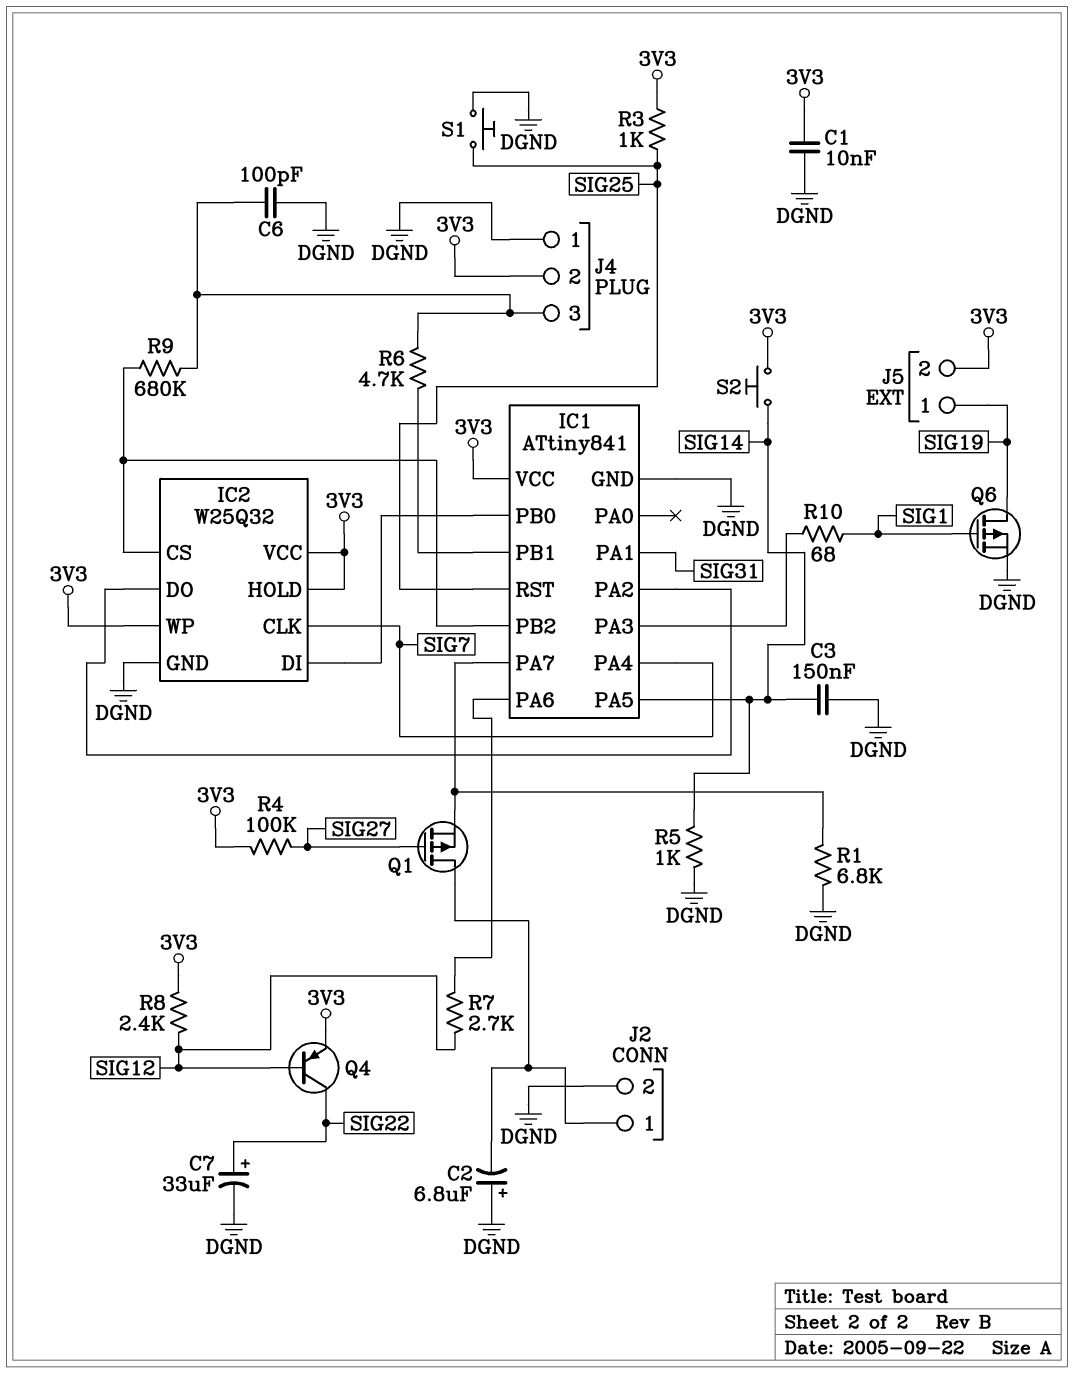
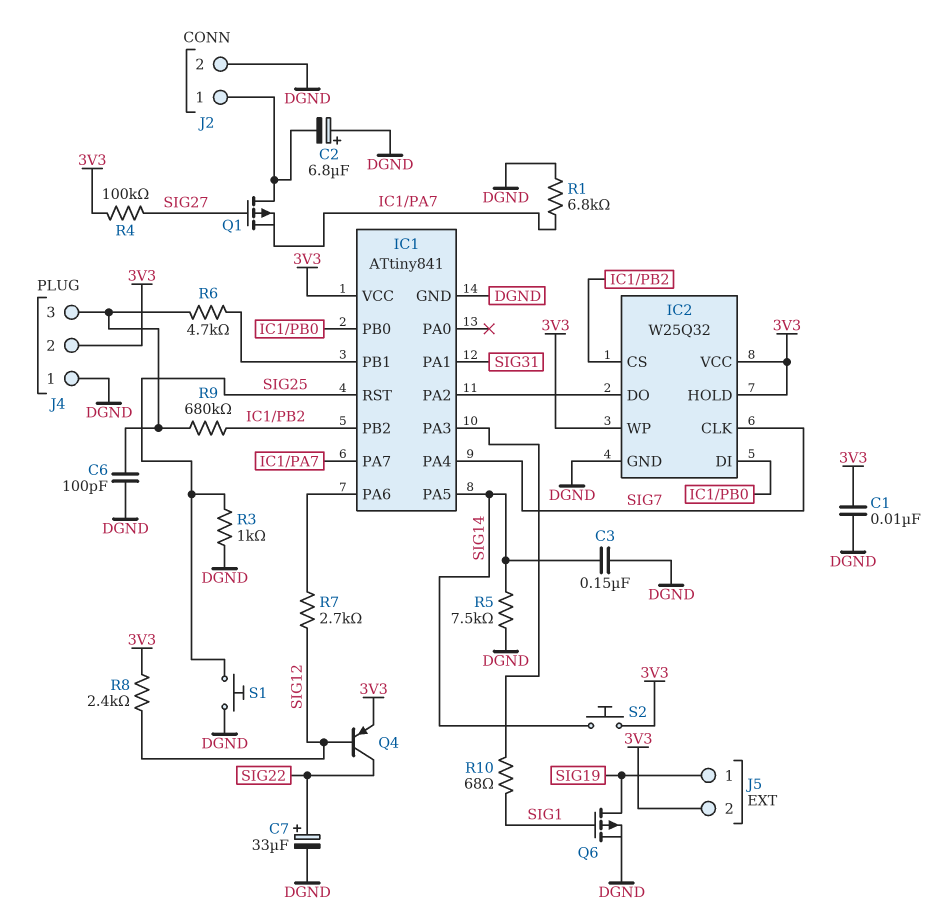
R3: 1k (3V3, SIG25) -> 1k (DGND, SIG25)
R5: 1k (DGND, SIG14) -> 7.5k (DGND, SIG14)

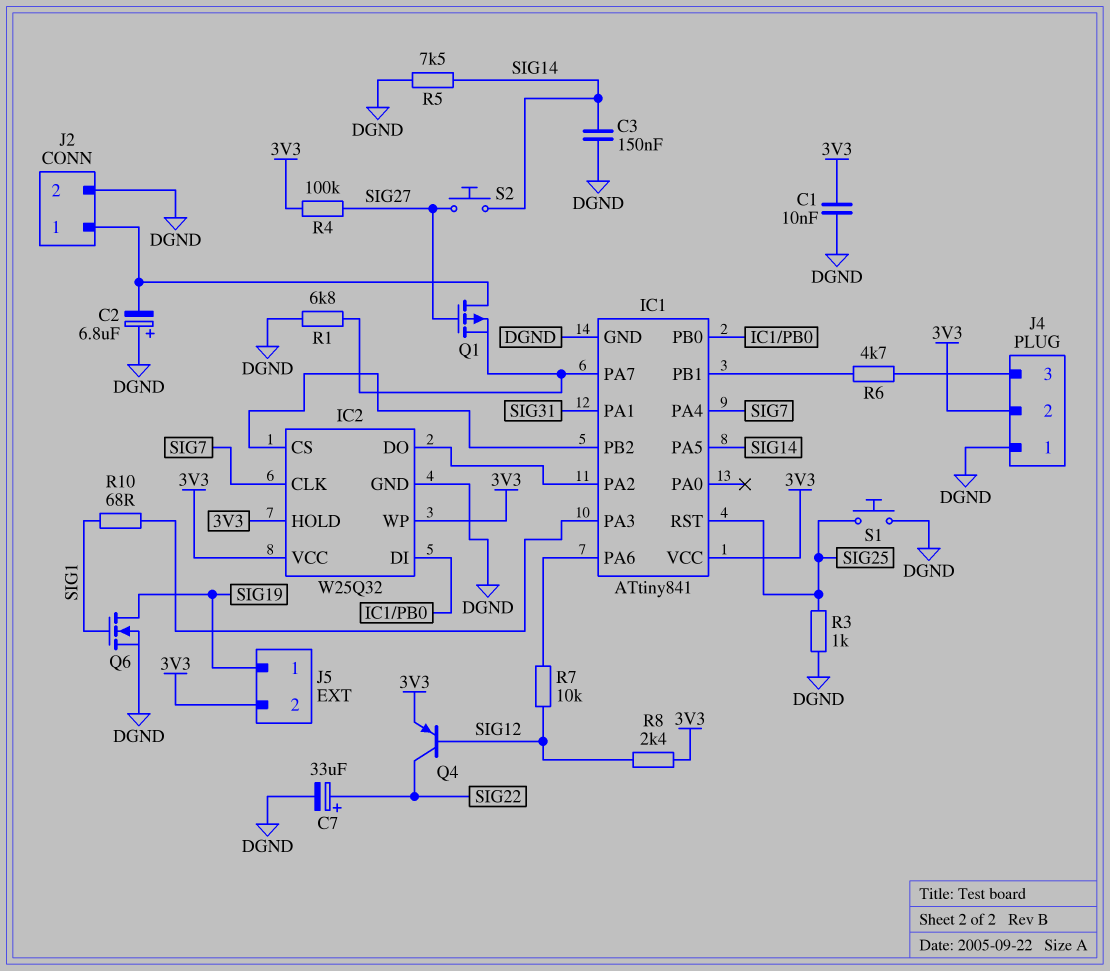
C6: 100pF (DGND, J4/3) -> none
Q6: PMOS (G SIG1, D SIG19, S DGND) -> NMOS (G SIG1, D SIG19, S DGND)
R7: 2.7k (IC1/PA6, SIG12) -> 10k (IC1/PA6, SIG12)
R9: 680k (IC1/PB2, J4/3) -> none
S2: button (3V3, SIG14) -> button (SIG14, SIG27)

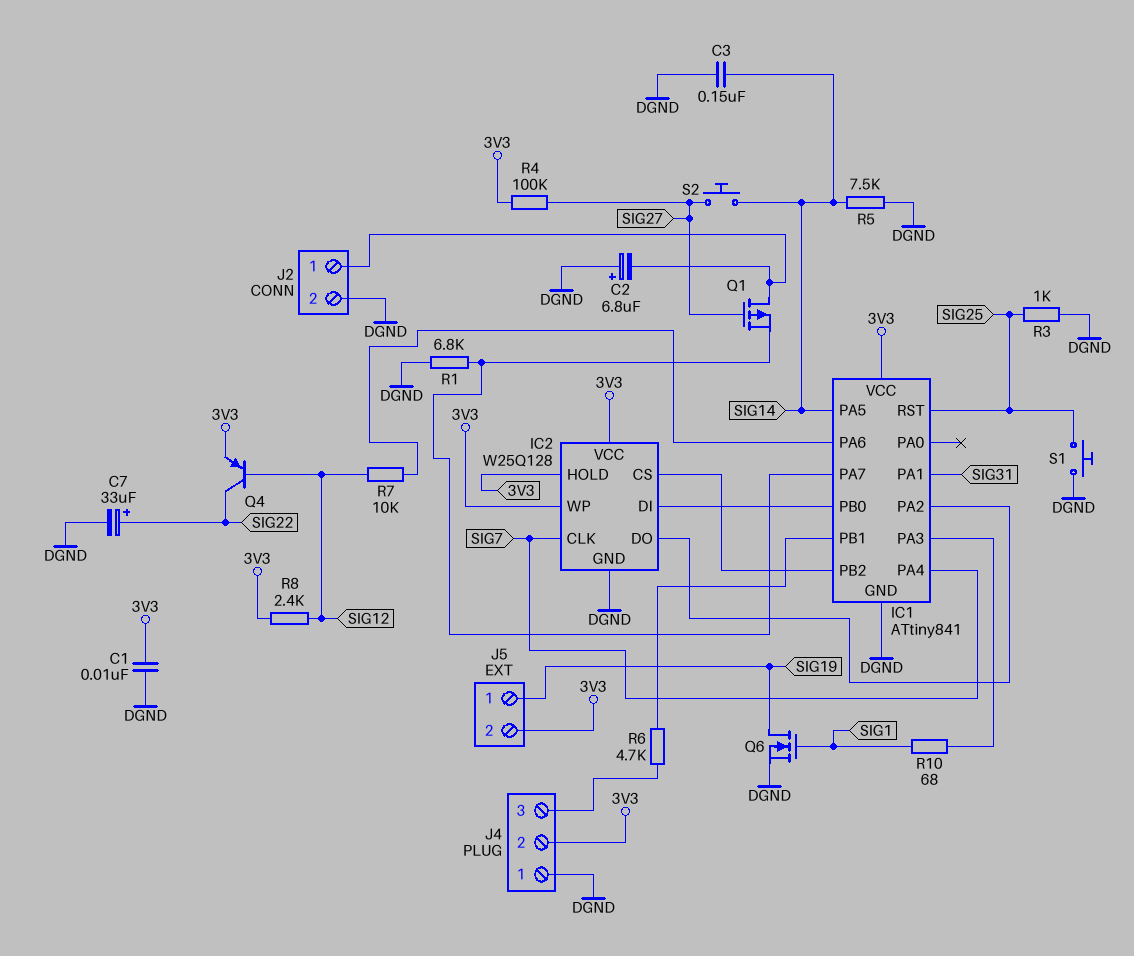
IC2: W25Q32 -> W25Q128

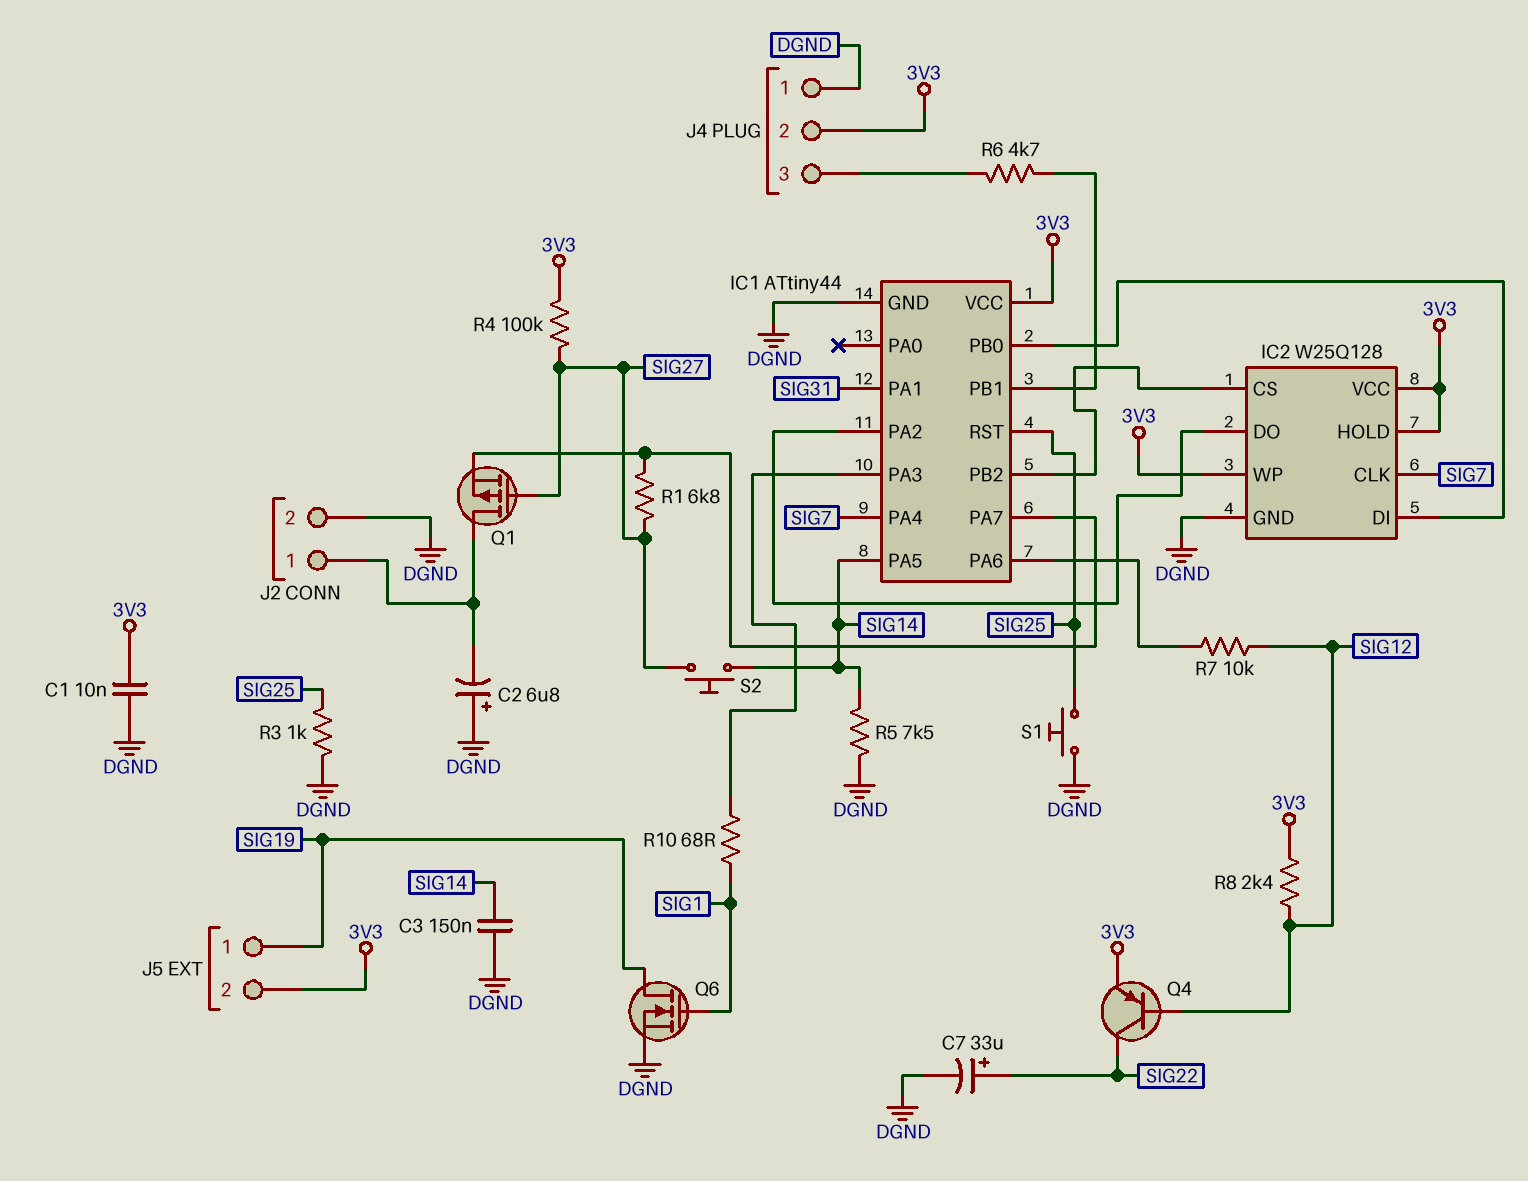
IC1: ATtiny841 -> ATtiny44
R1: 6.8k (DGND, IC1/PA7) -> 6.8k (IC1/PA7, SIG27)

